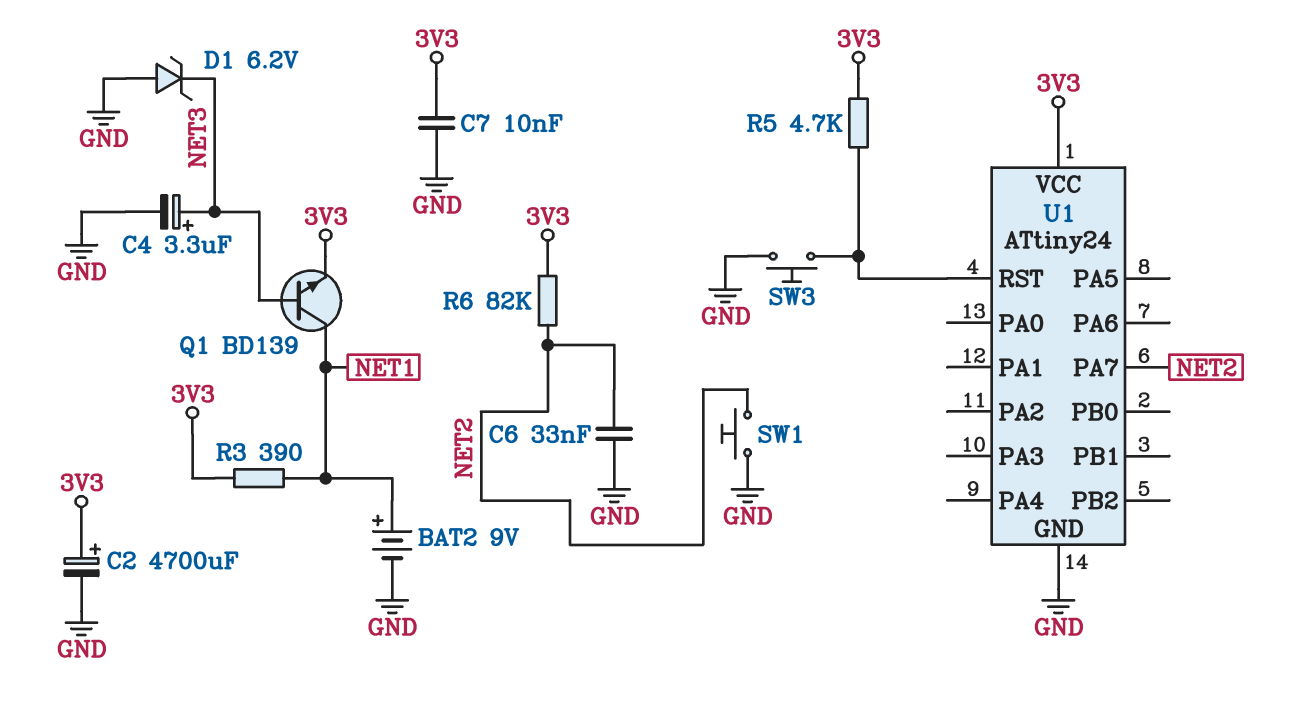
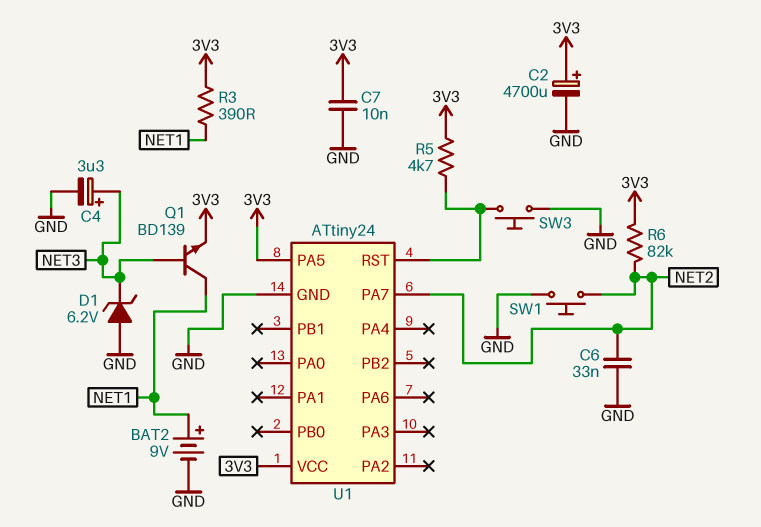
U1 pin PA5: none -> 3V3

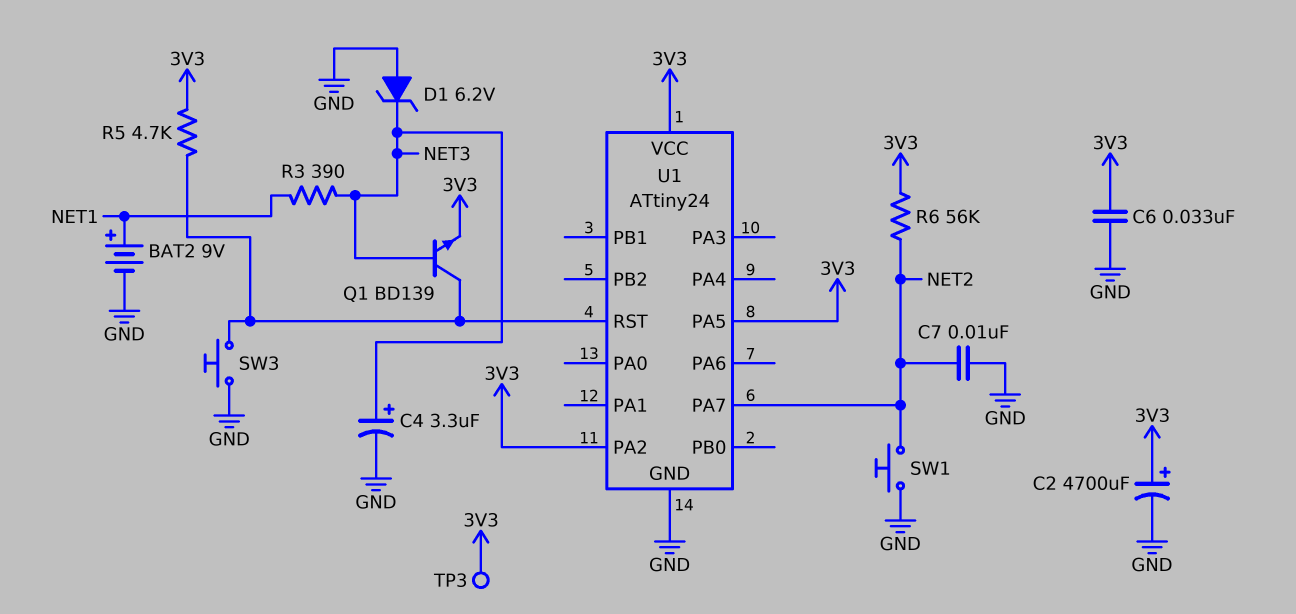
C6: 33nF (GND, NET2) -> 33nF (3V3, GND)
C7: 10nF (3V3, GND) -> 10nF (GND, NET2)
Q1: NPN BD139 (B NET3, C NET1, E 3V3) -> NPN BD139 (B NET3, C U1/RST, E 3V3)
R3: 390 (3V3, NET1) -> 390 (NET1, NET3)
R6: 82k (3V3, NET2) -> 56k (3V3, NET2)
TP3: none -> test point (3V3)
U1 pin PA2: none -> 3V3

